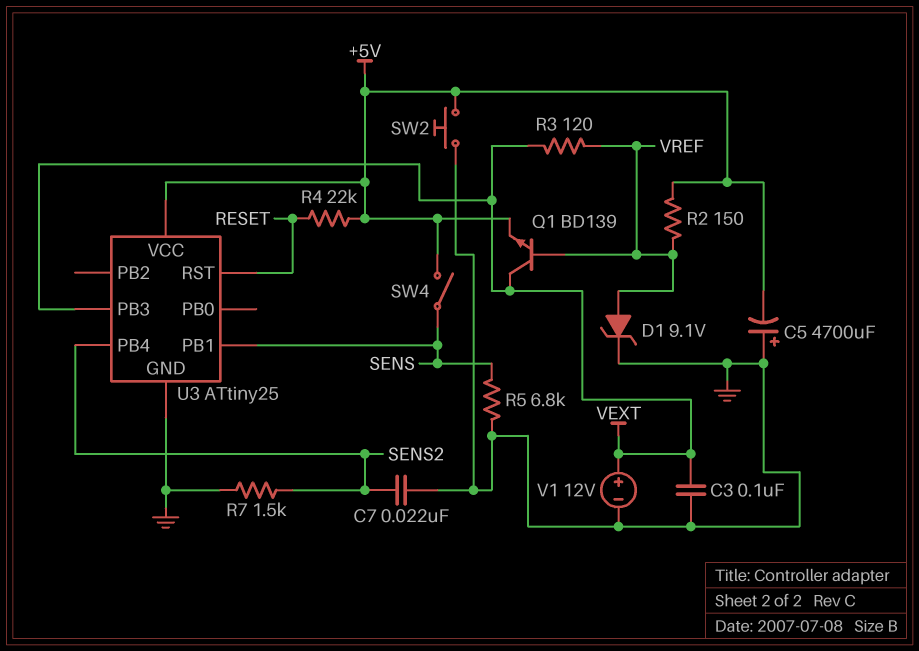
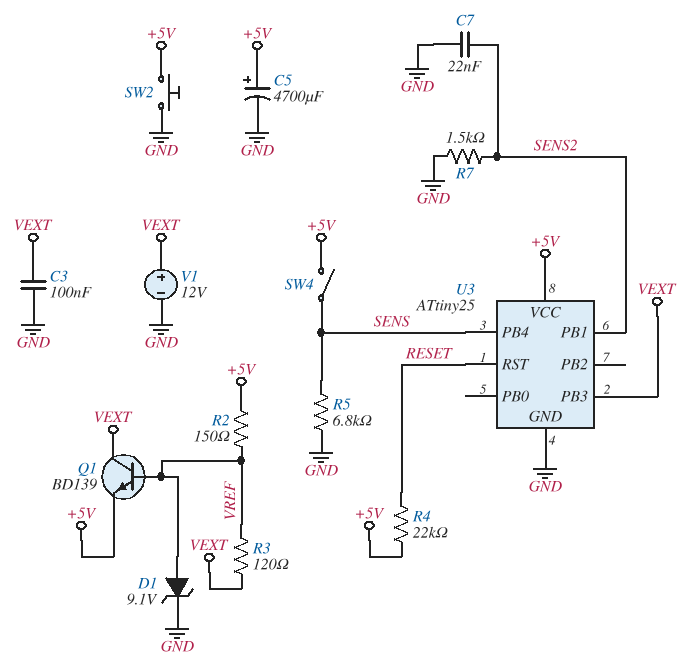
C5: 4700uF (plus GND, minus +5V) -> 4700uF (plus +5V, minus GND)
U3 pin PB1: SENS -> SENS2
U3 pin PB4: SENS2 -> SENS

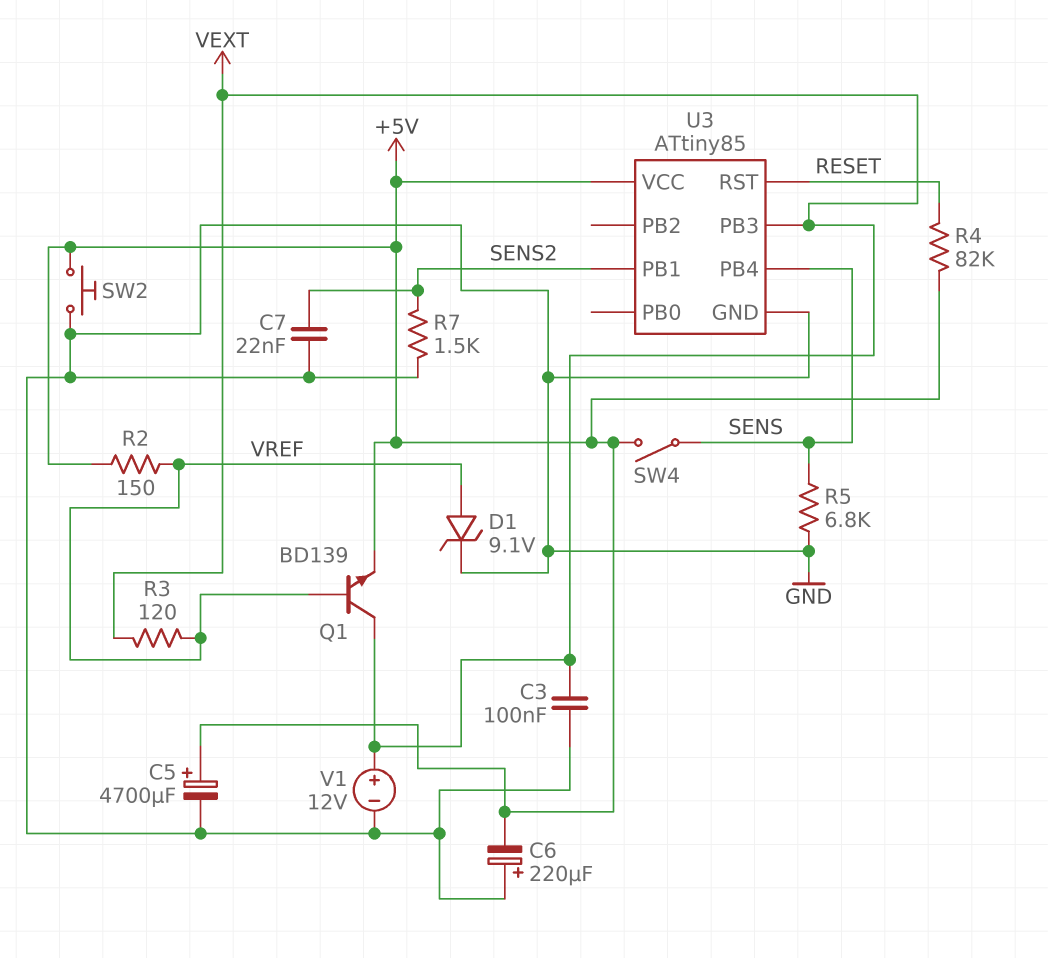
C6: none -> 220uF (plus GND, minus +5V)
R4: 22k (+5V, RESET) -> 82k (+5V, RESET)
U3: ATtiny25 -> ATtiny85

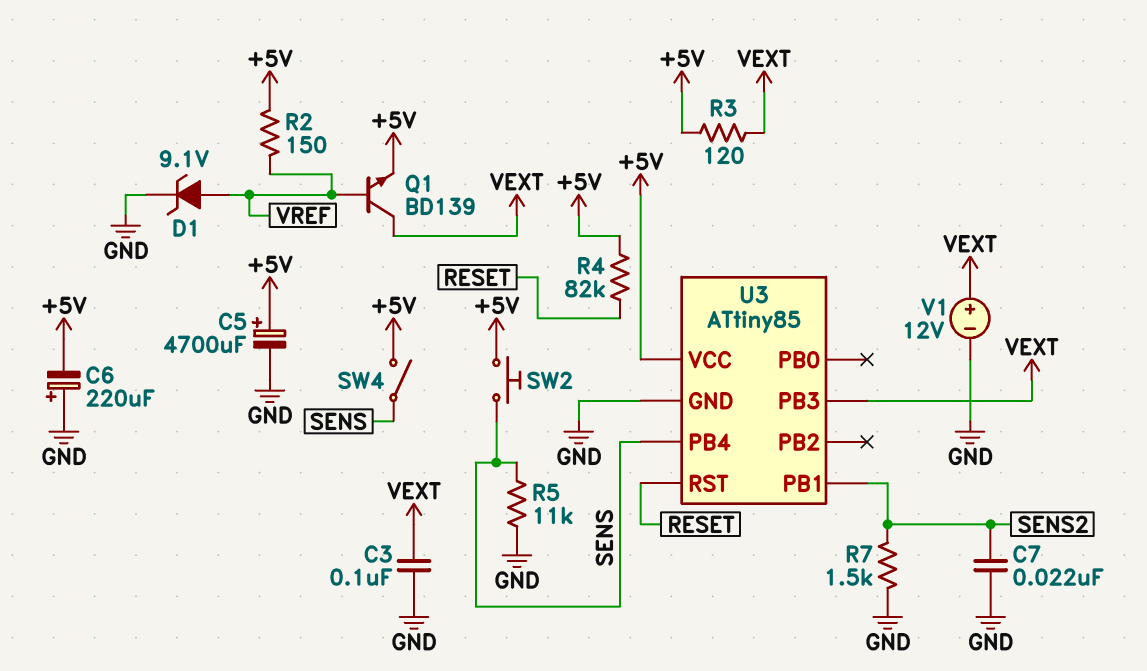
R3: 120 (VEXT, VREF) -> 120 (+5V, VEXT)
R5: 6.8k (GND, SENS) -> 11k (GND, SENS)
SW2: button (+5V, GND) -> button (+5V, SENS)

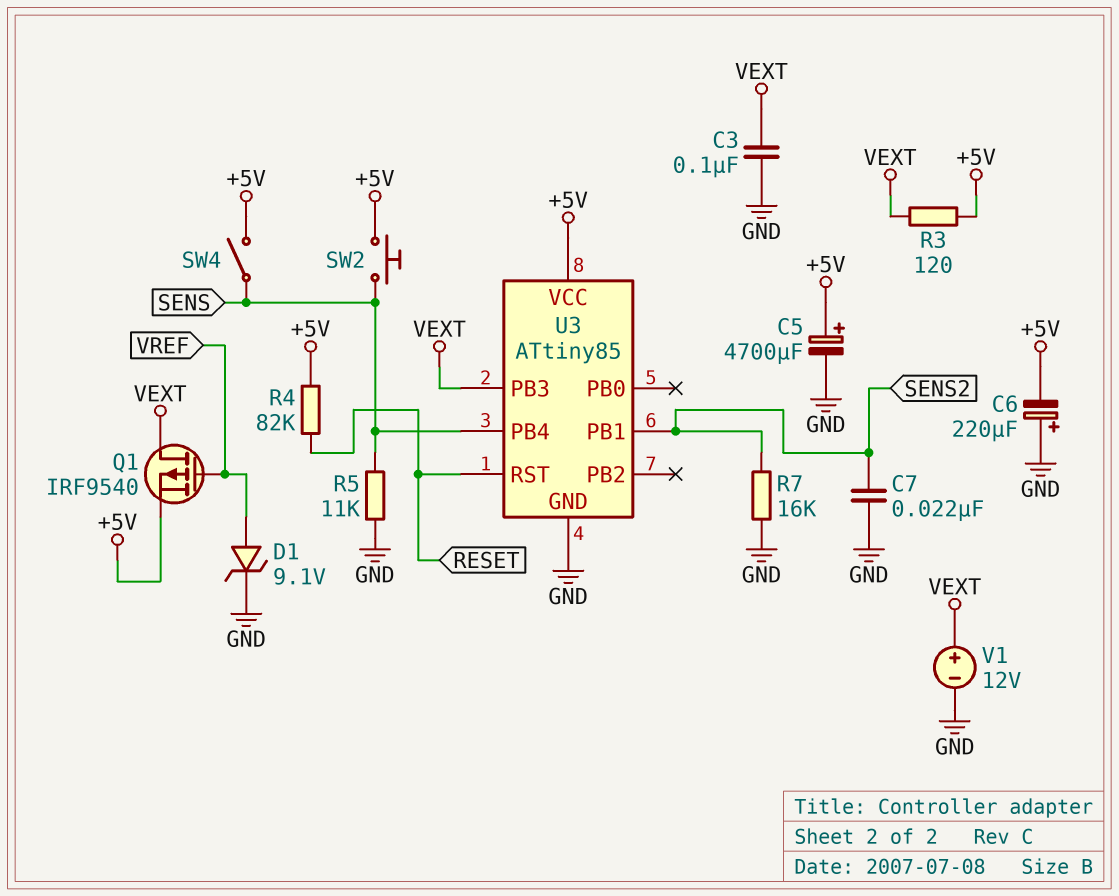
Q1: NPN BD139 (B VREF, C VEXT, E +5V) -> PMOS IRF9540 (G VREF, D VEXT, S +5V)
R2: 150 (+5V, VREF) -> none
R7: 1.5k (GND, SENS2) -> 16k (GND, SENS2)

